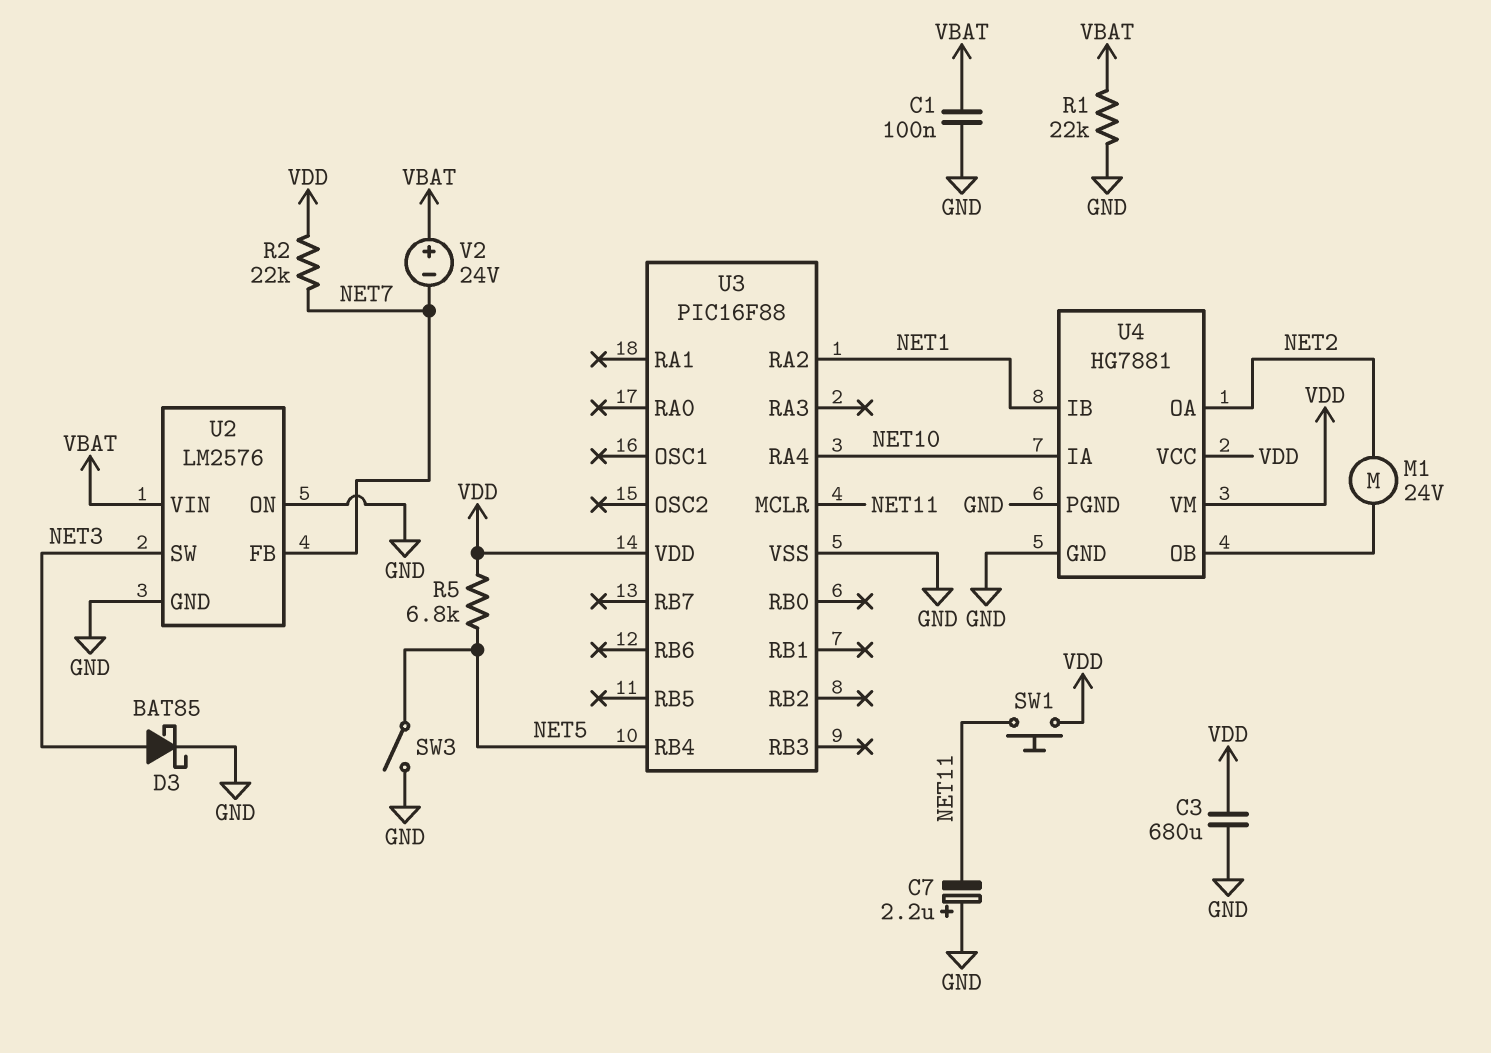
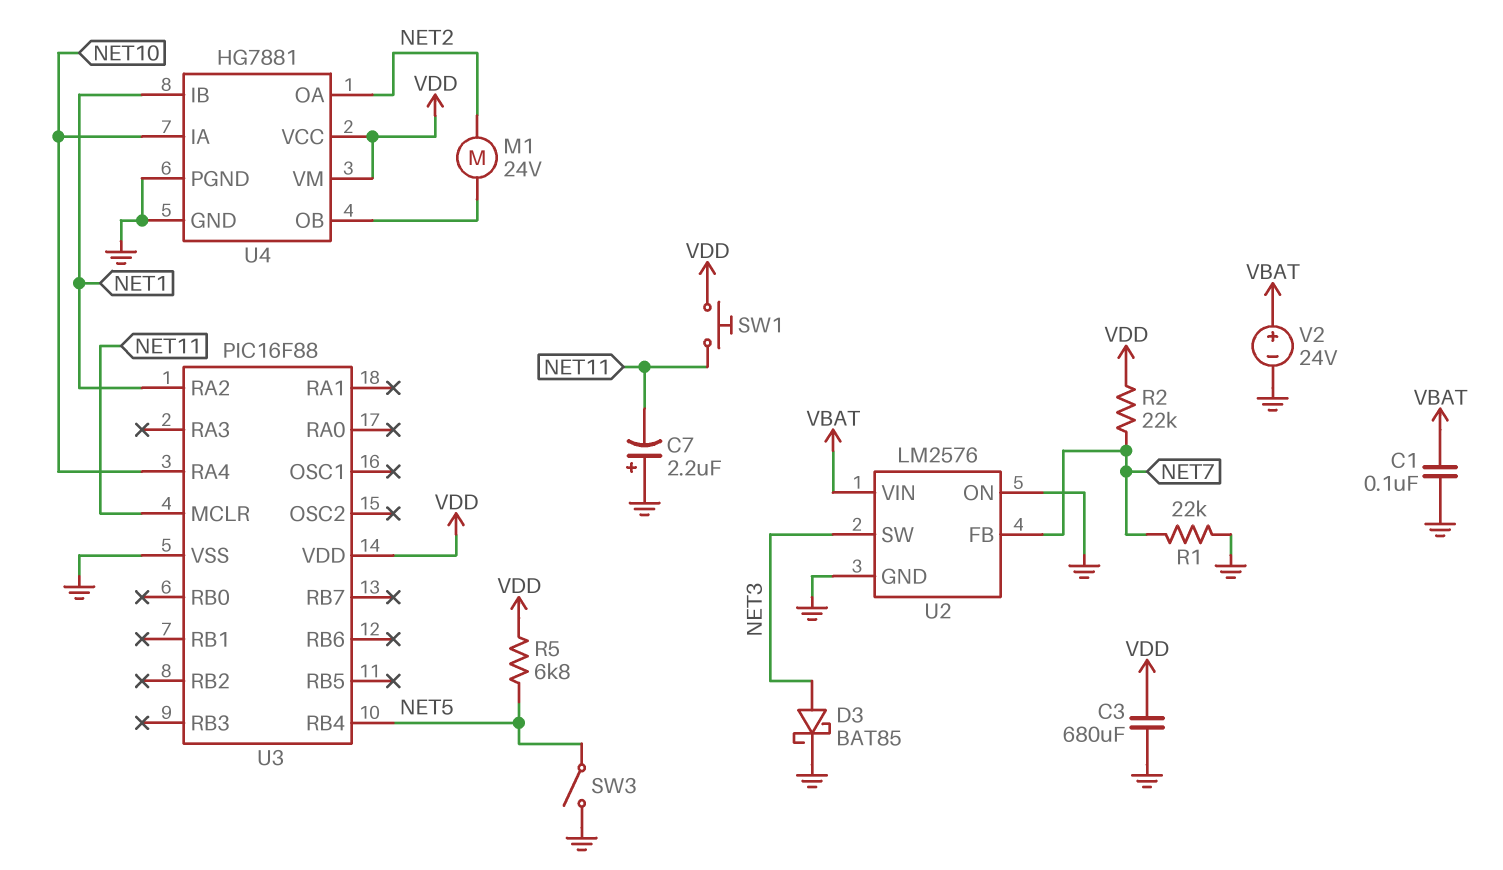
R1: 22k (GND, VBAT) -> 22k (GND, NET7)
V2: 24V (plus VBAT, minus NET7) -> 24V (plus VBAT, minus GND)

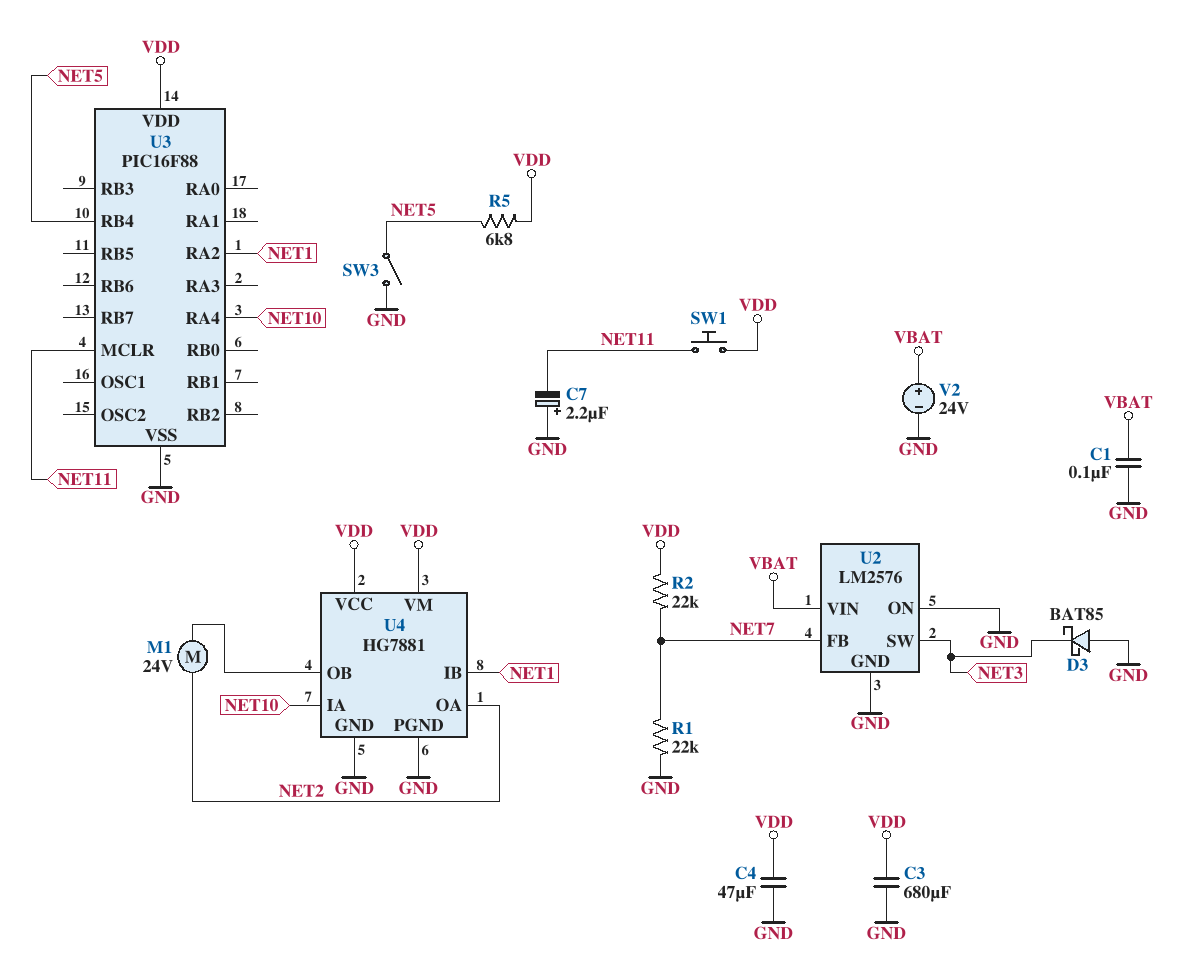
C4: none -> 47uF (GND, VDD)
D3: schottky BAT85 (A NET3, K GND) -> schottky BAT85 (A GND, K NET3)

